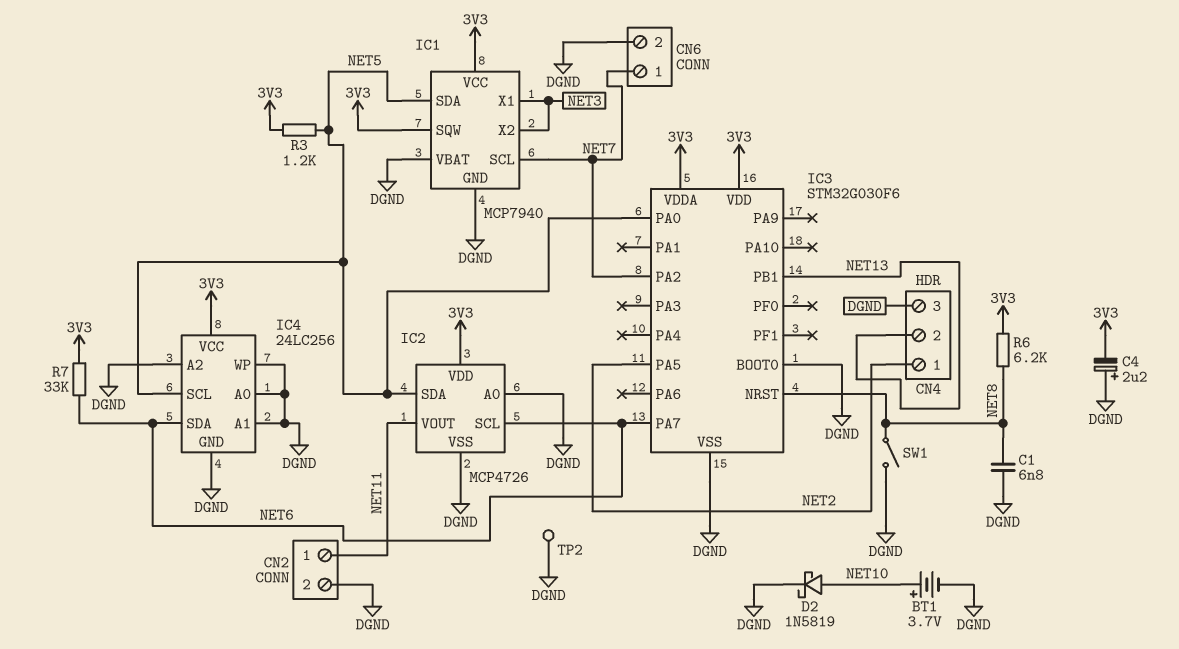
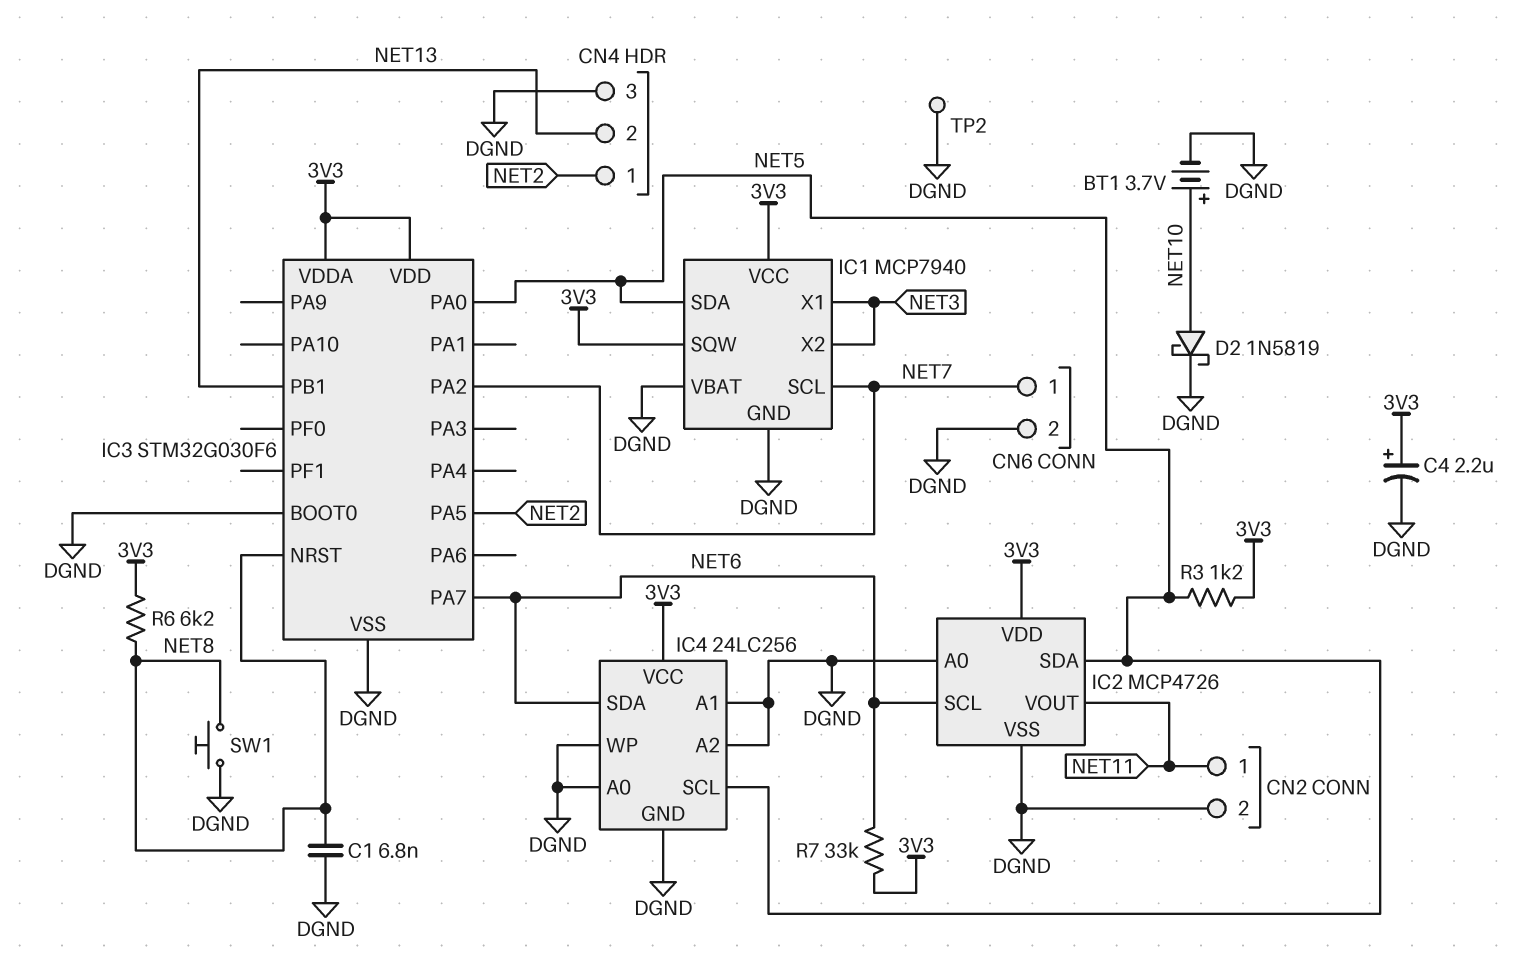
C4: 2.2uF (plus DGND, minus 3V3) -> 2.2uF (plus 3V3, minus DGND)
SW1: switch (DGND, NET8) -> button (DGND, NET8)

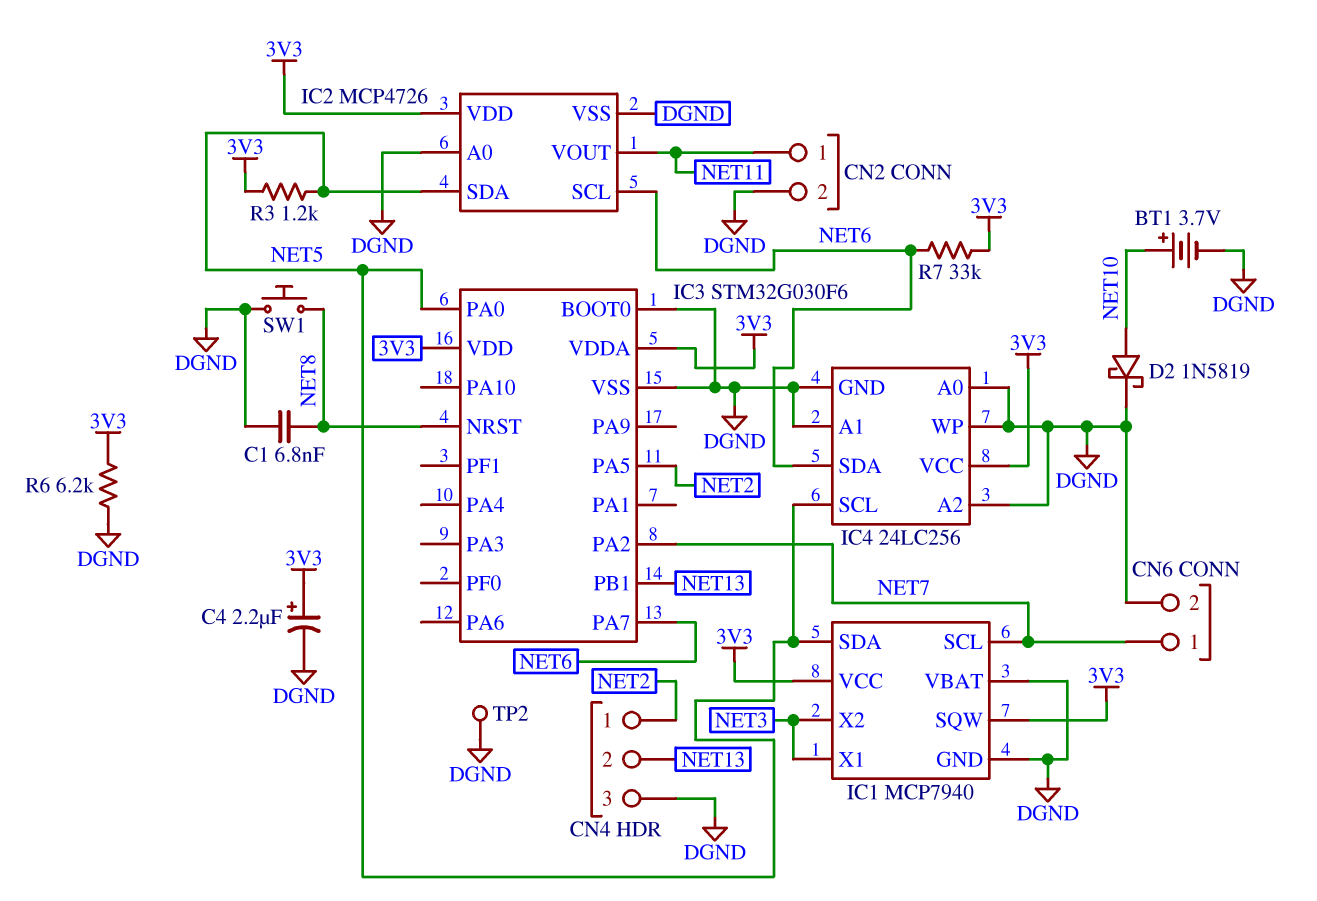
R6: 6.2k (3V3, NET8) -> 6.2k (3V3, DGND)

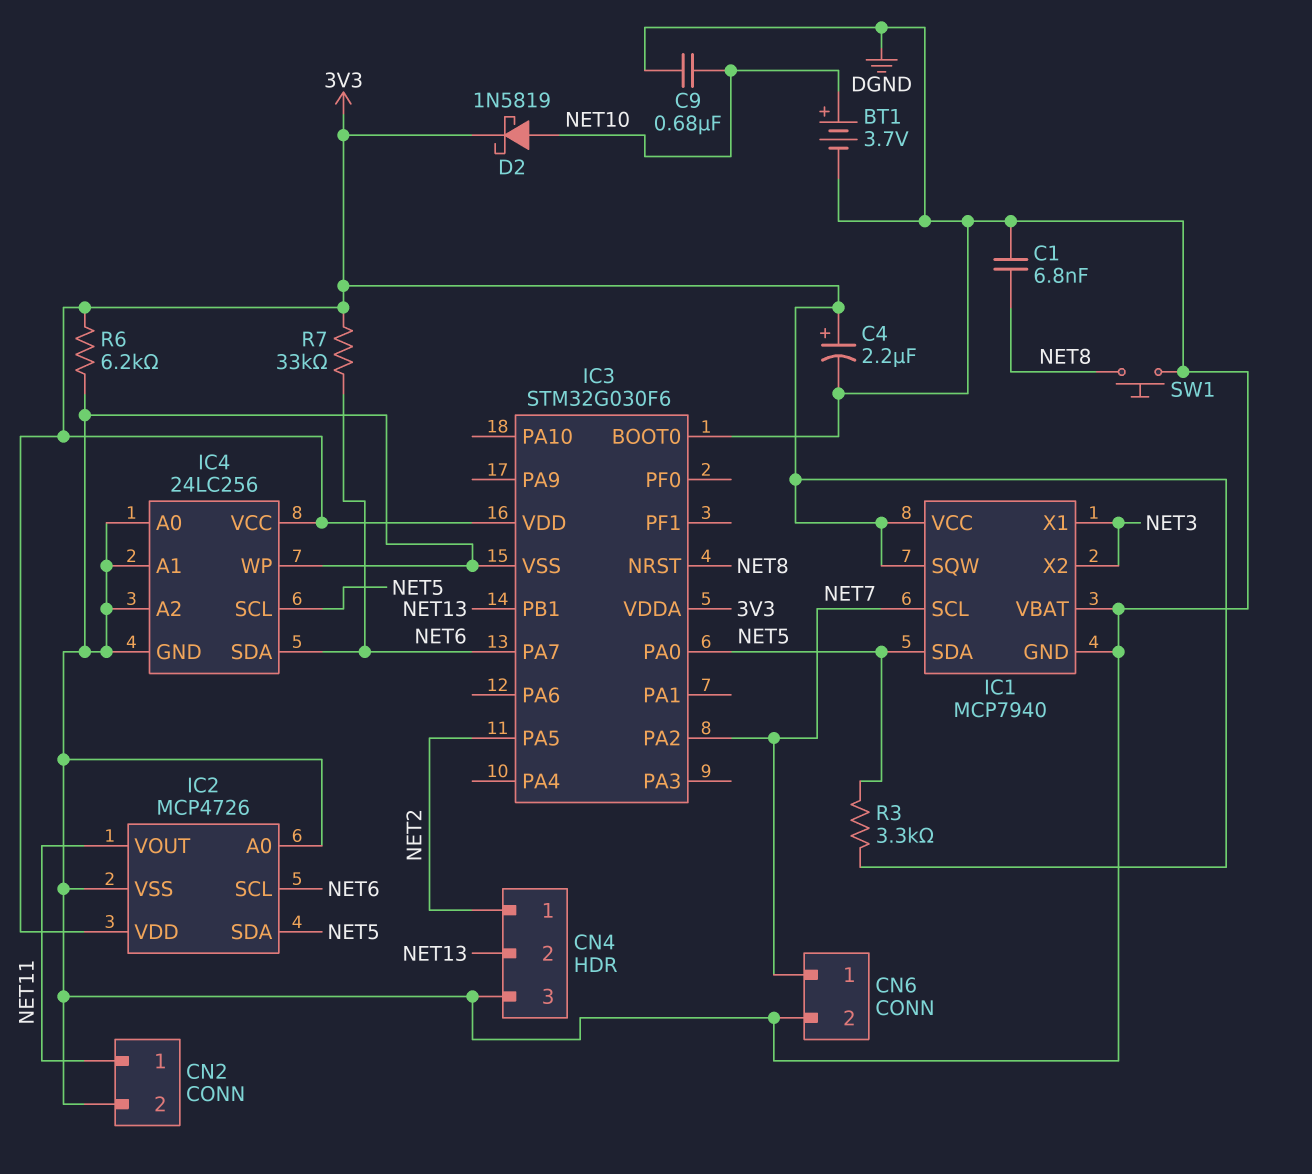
C9: none -> 680nF (DGND, NET10)
D2: schottky 1N5819 (A NET10, K DGND) -> schottky 1N5819 (A NET10, K 3V3)
R3: 1.2k (3V3, NET5) -> 3.3k (3V3, NET5)
TP2: test point (DGND) -> none

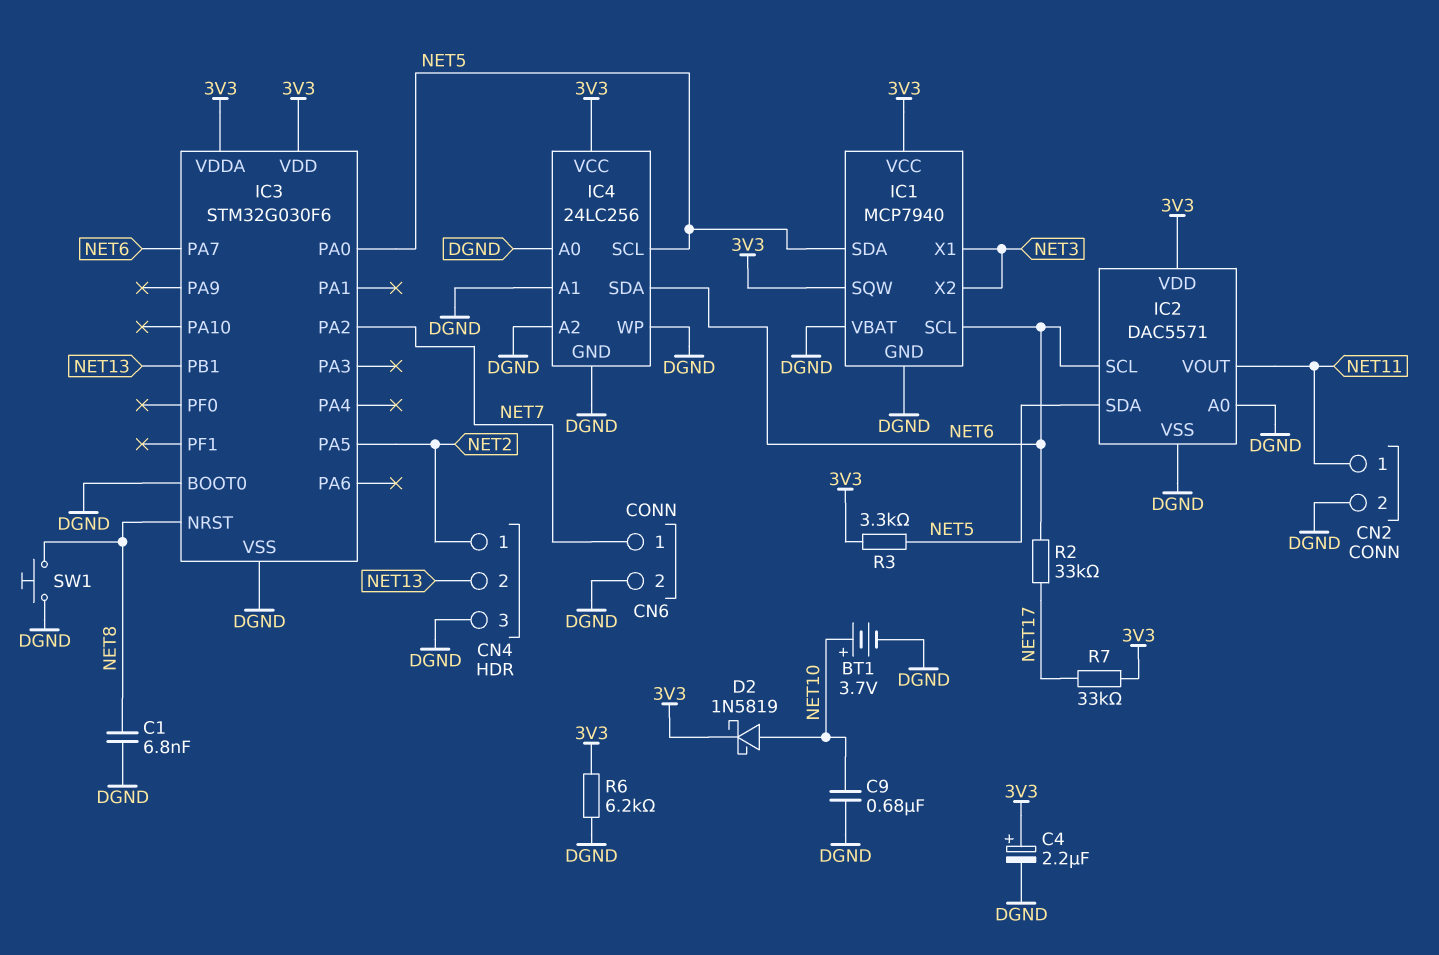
IC1 pin SCL: NET7 -> NET6
IC2: MCP4726 -> DAC5571
R2: none -> 33k (NET6, NET17)
R7: 33k (3V3, NET6) -> 33k (3V3, NET17)

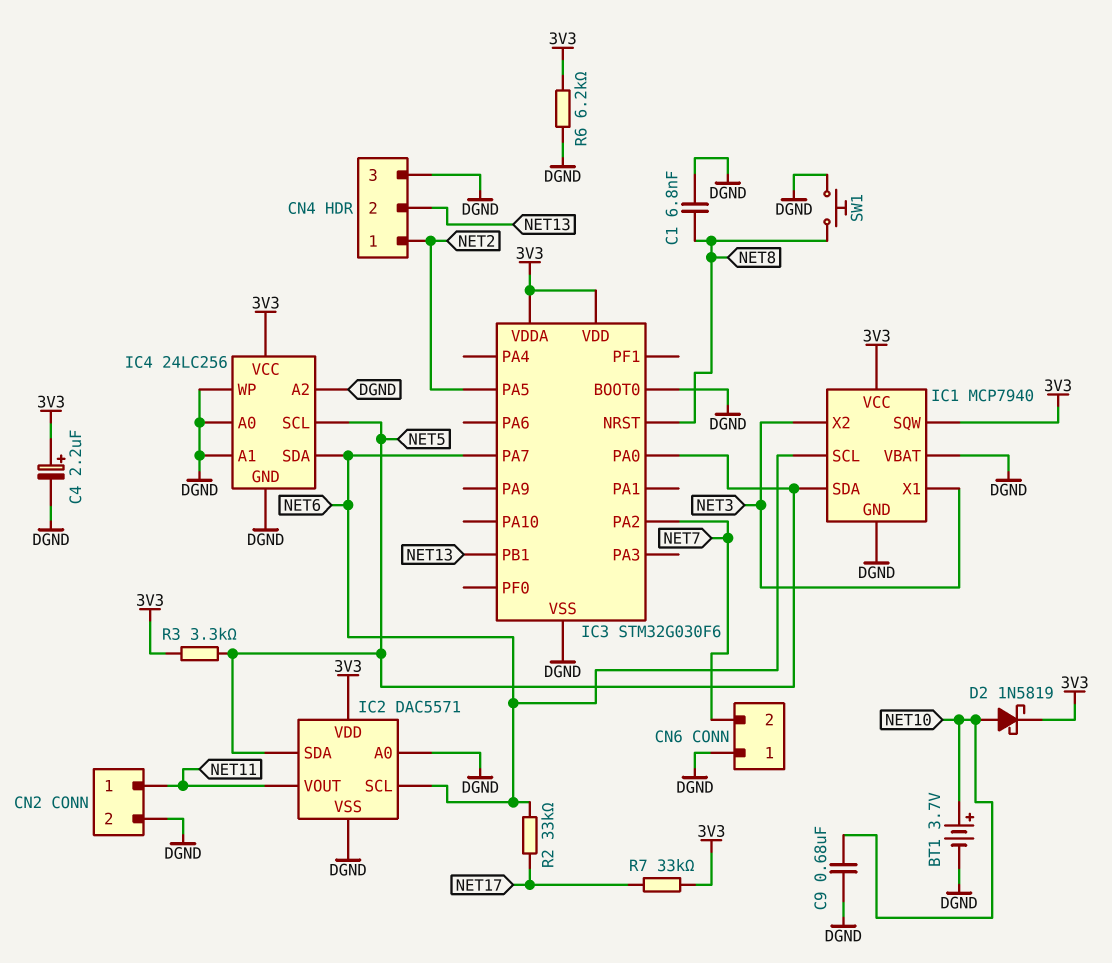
CN6 pin 1: NET7 -> DGND
CN6 pin 2: DGND -> NET7

